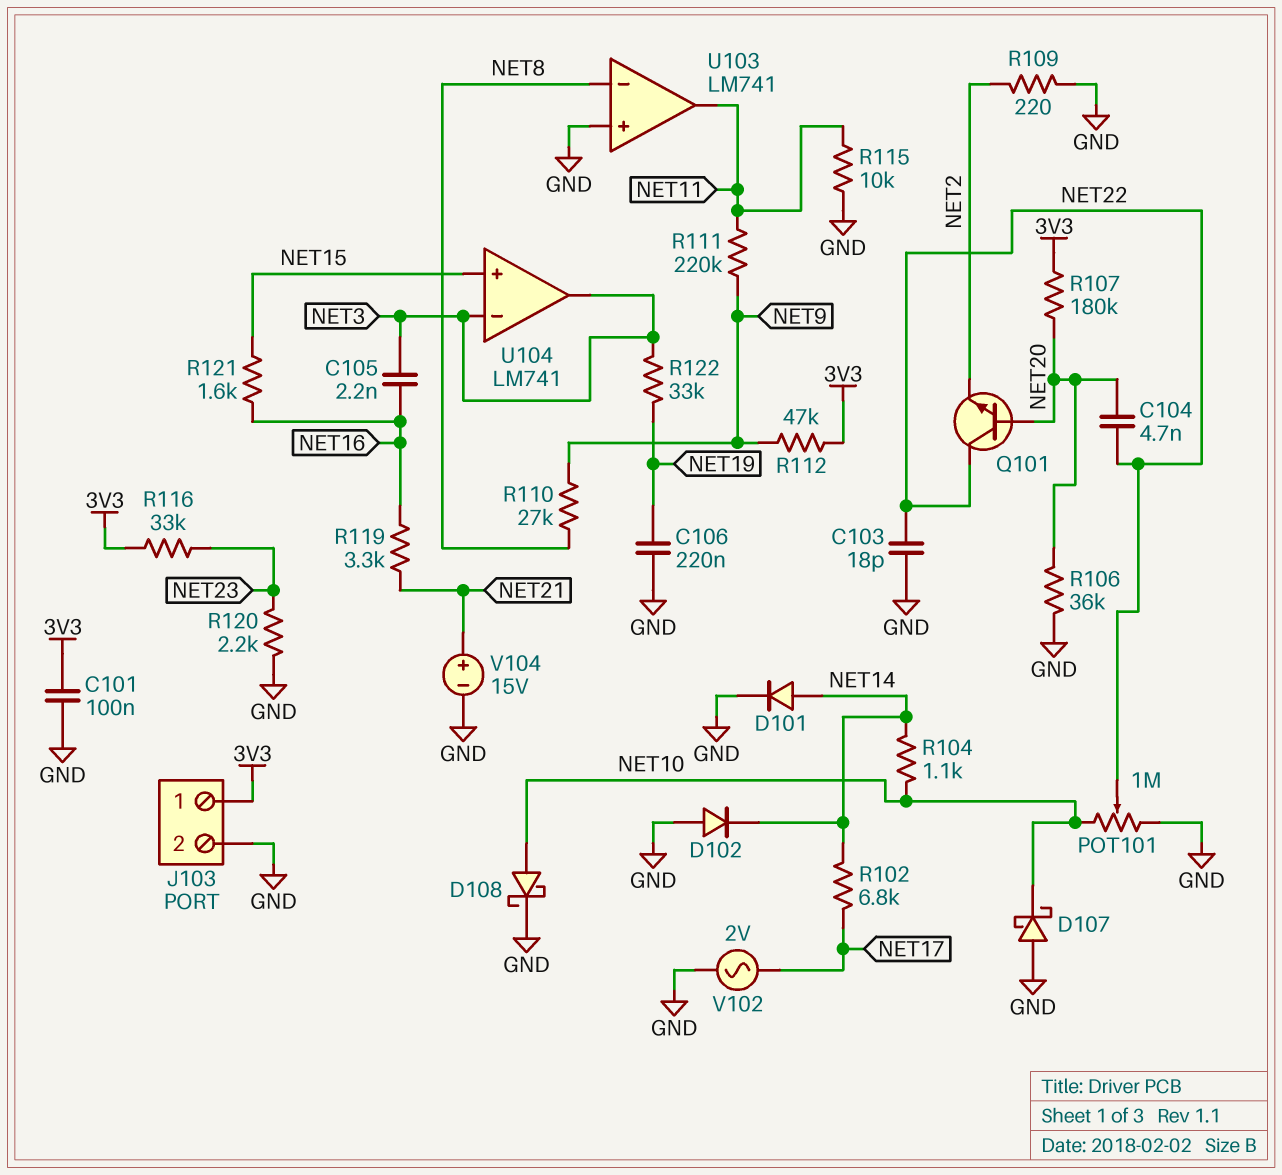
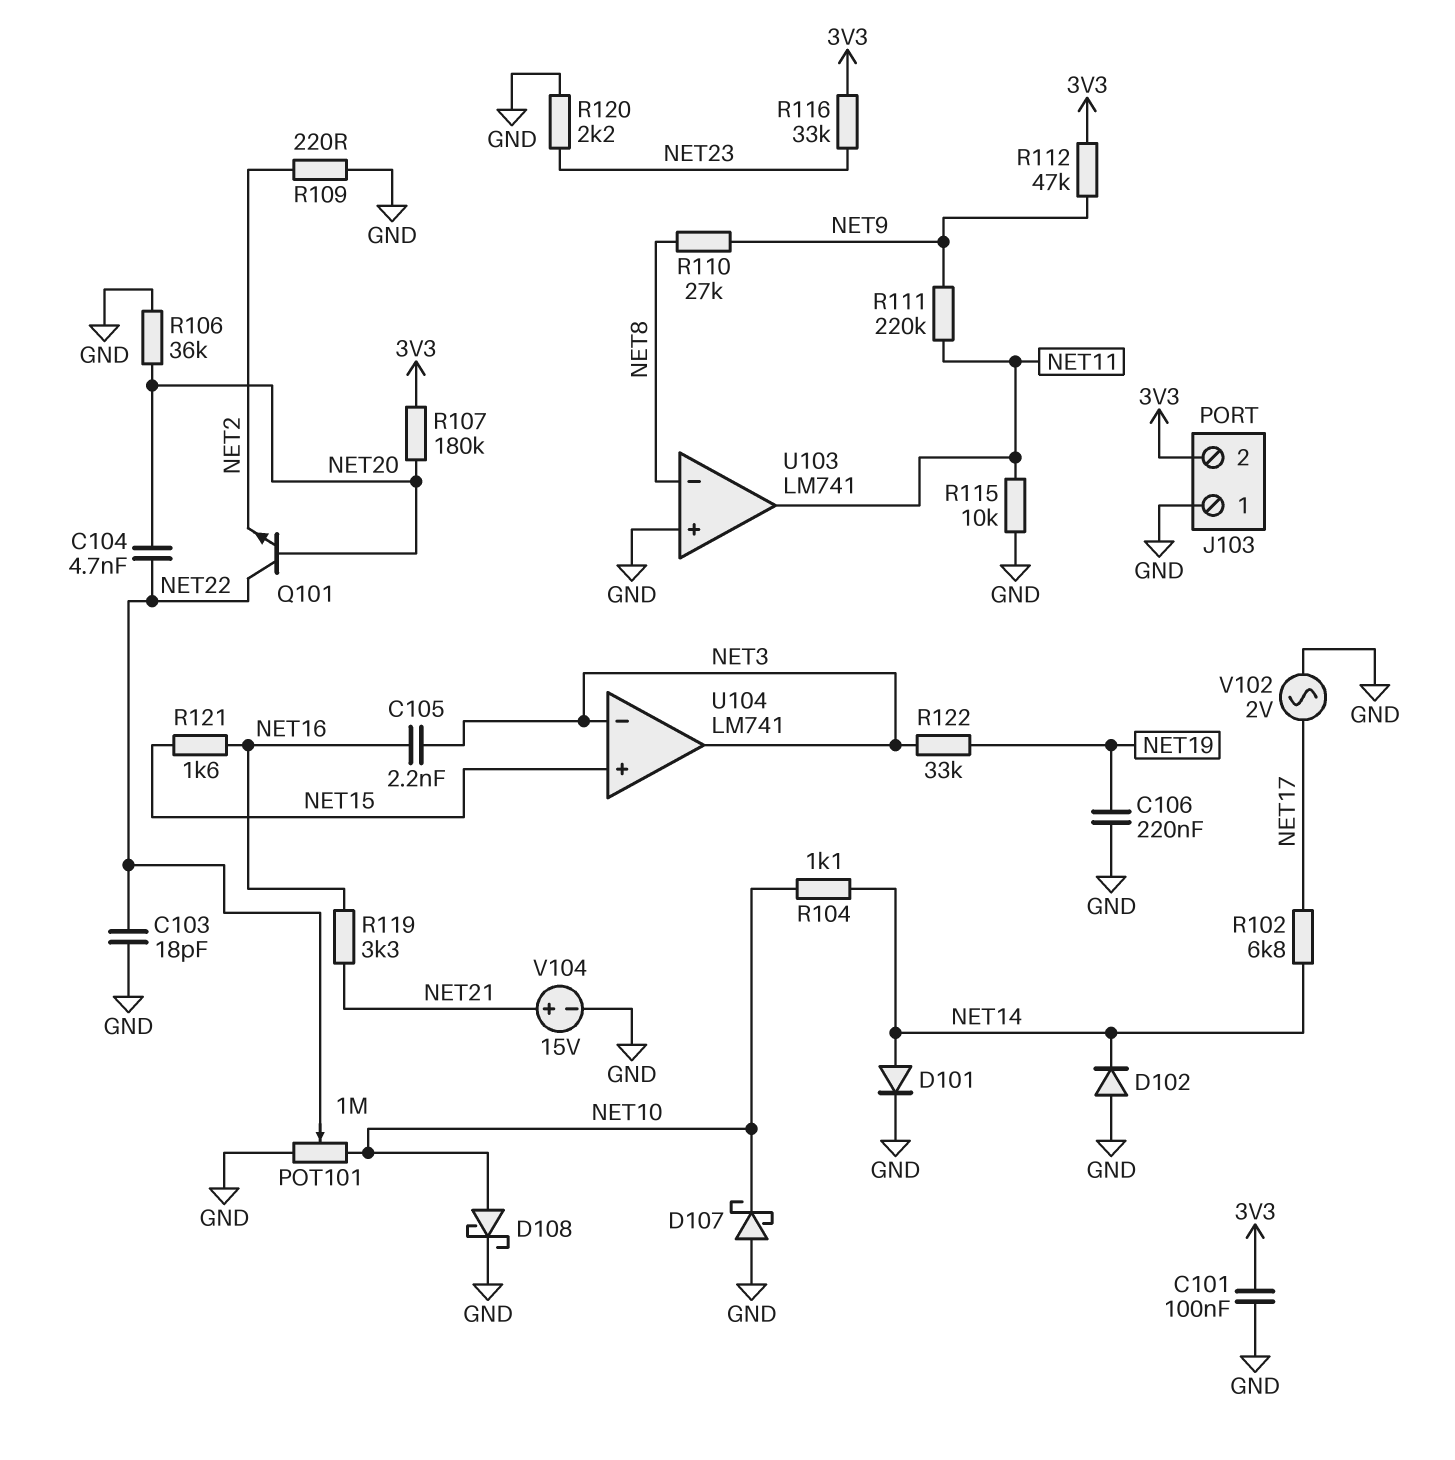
J103 pin 1: 3V3 -> GND
J103 pin 2: GND -> 3V3

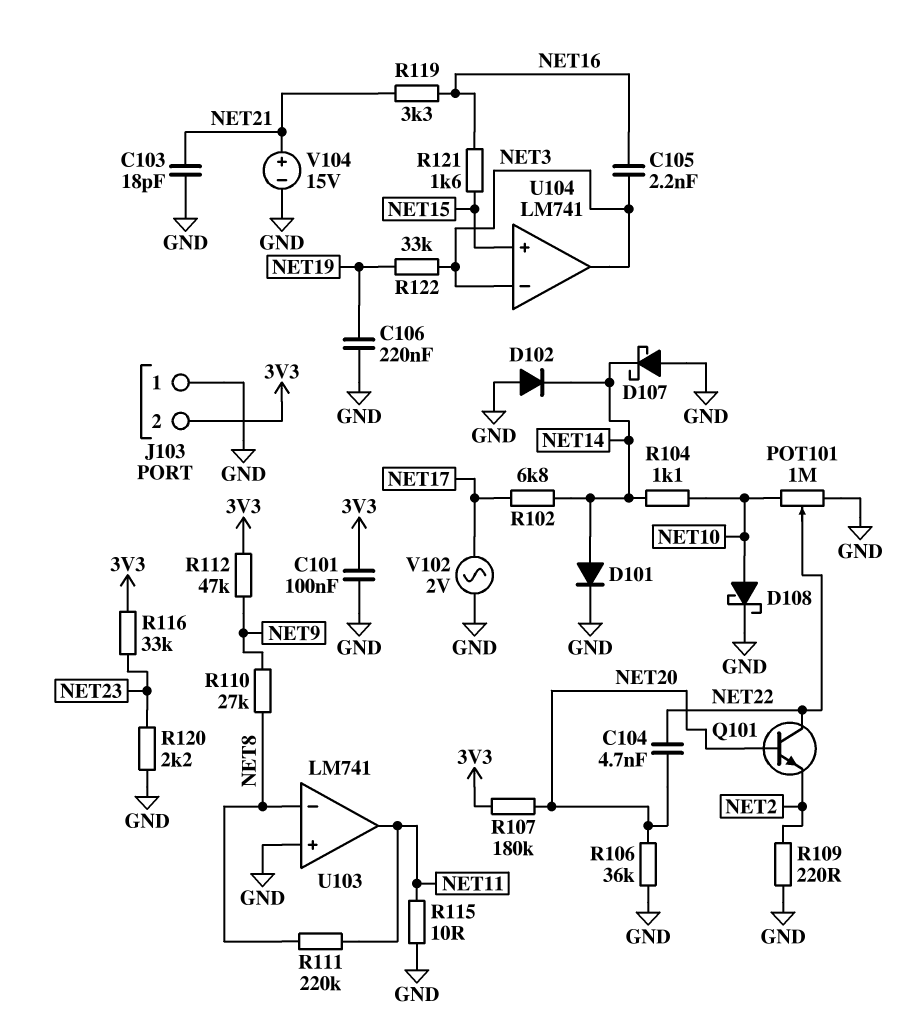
C103: 18pF (GND, NET22) -> 18pF (GND, NET21)
D107: schottky (A GND, K NET10) -> schottky (A GND, K NET14)
R111: 220k (NET9, NET11) -> 220k (NET8, NET11)
R115: 10k (GND, NET11) -> 10 (GND, NET11)

